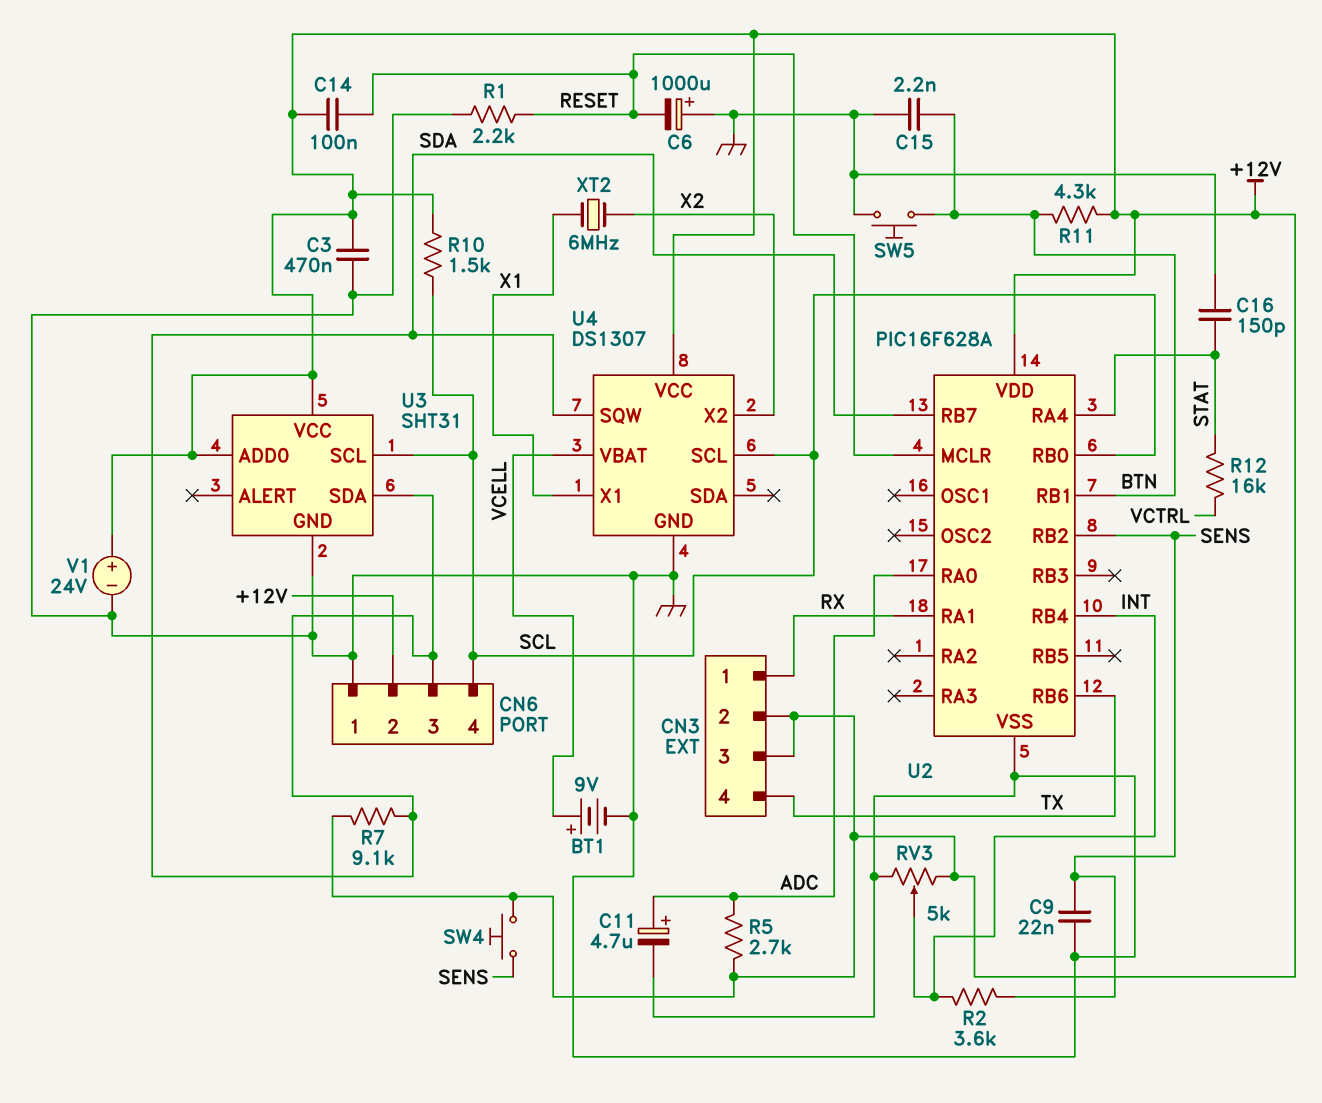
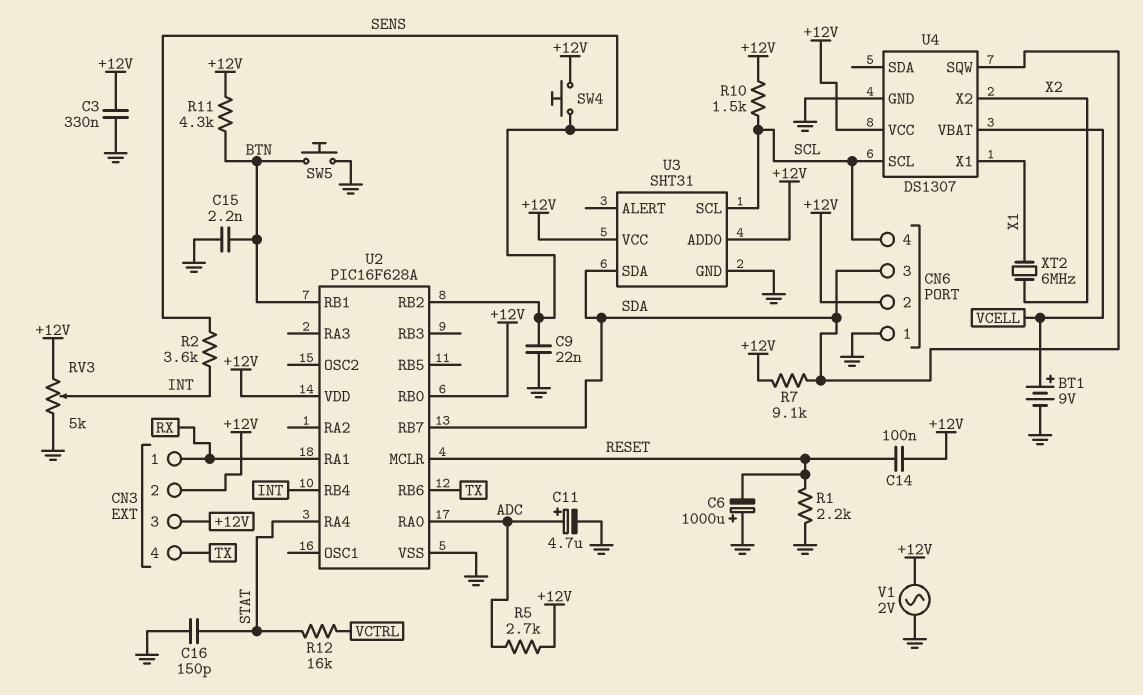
C3: 470nF (+12V, GND) -> 330nF (+12V, GND)
U2 pin RB0: SCL -> +12V
V1: 24V (plus +12V, minus GND) -> AC 2V (+12V, GND)

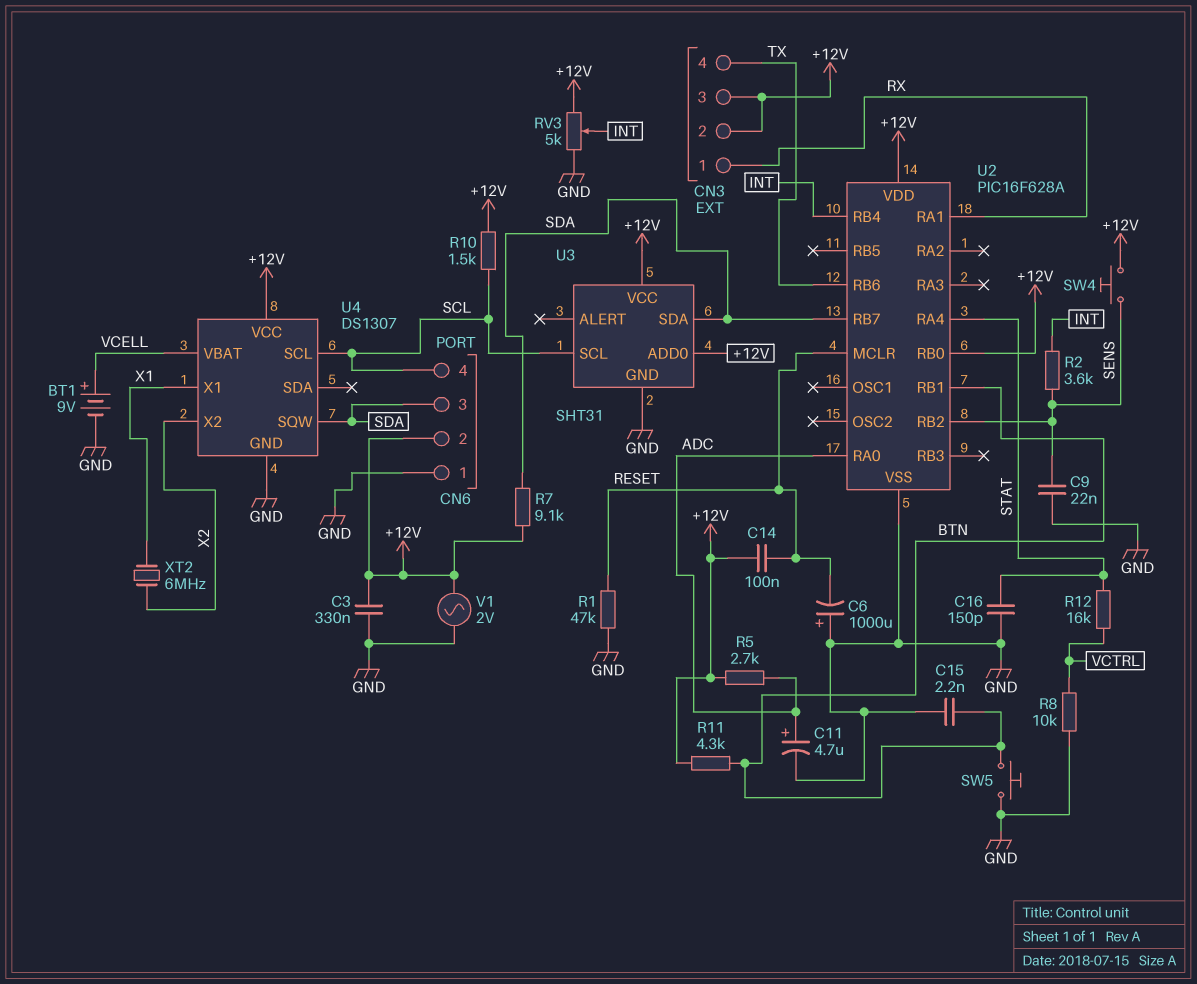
R1: 2.2k (GND, RESET) -> 47k (GND, RESET)
R8: none -> 10k (GND, VCTRL)

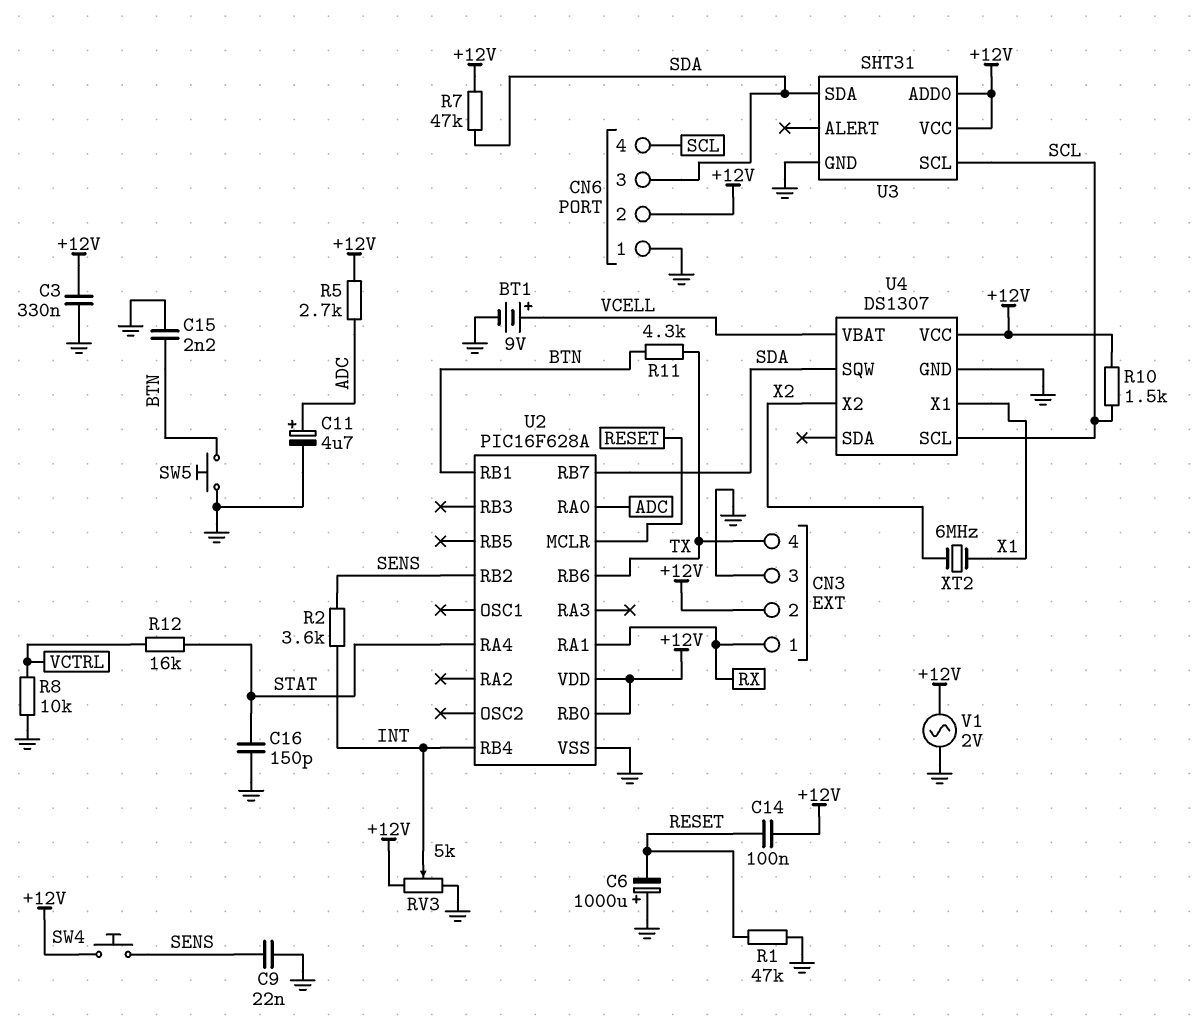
CN3 pin 3: +12V -> GND
R7: 9.1k (+12V, SDA) -> 47k (+12V, SDA)
R11: 4.3k (+12V, BTN) -> 4.3k (BTN, TX)

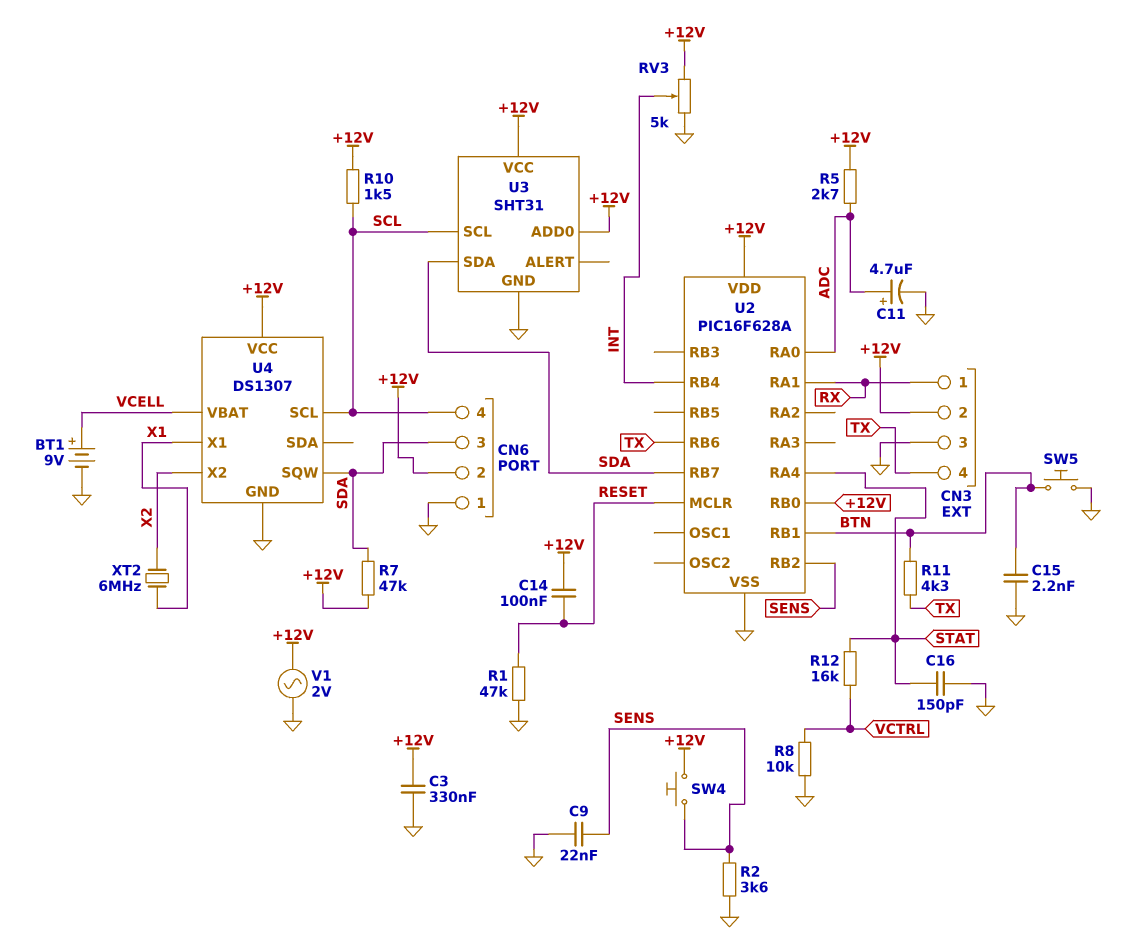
C6: 1000uF (plus GND, minus RESET) -> none
R2: 3.6k (INT, SENS) -> 3.6k (GND, SENS)

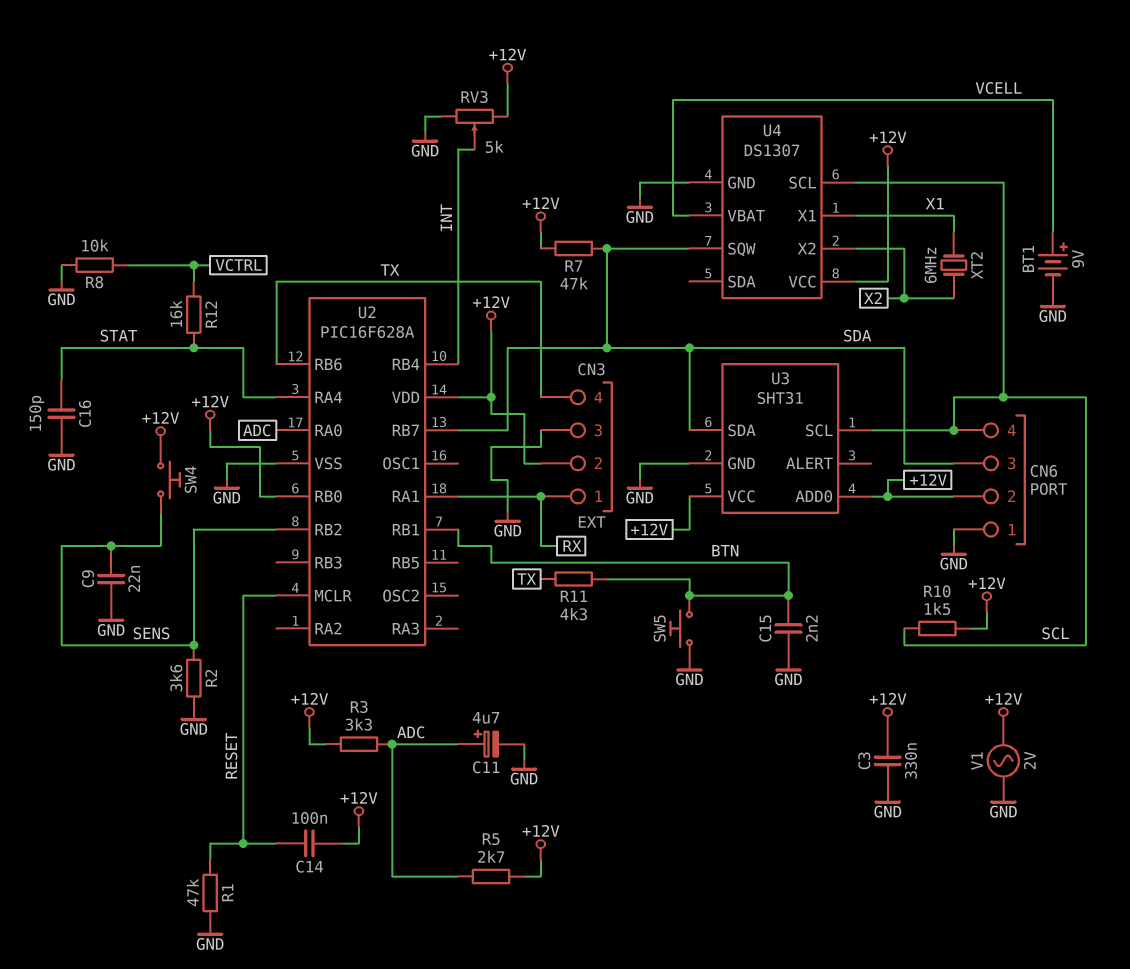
R3: none -> 3.3k (+12V, ADC)

